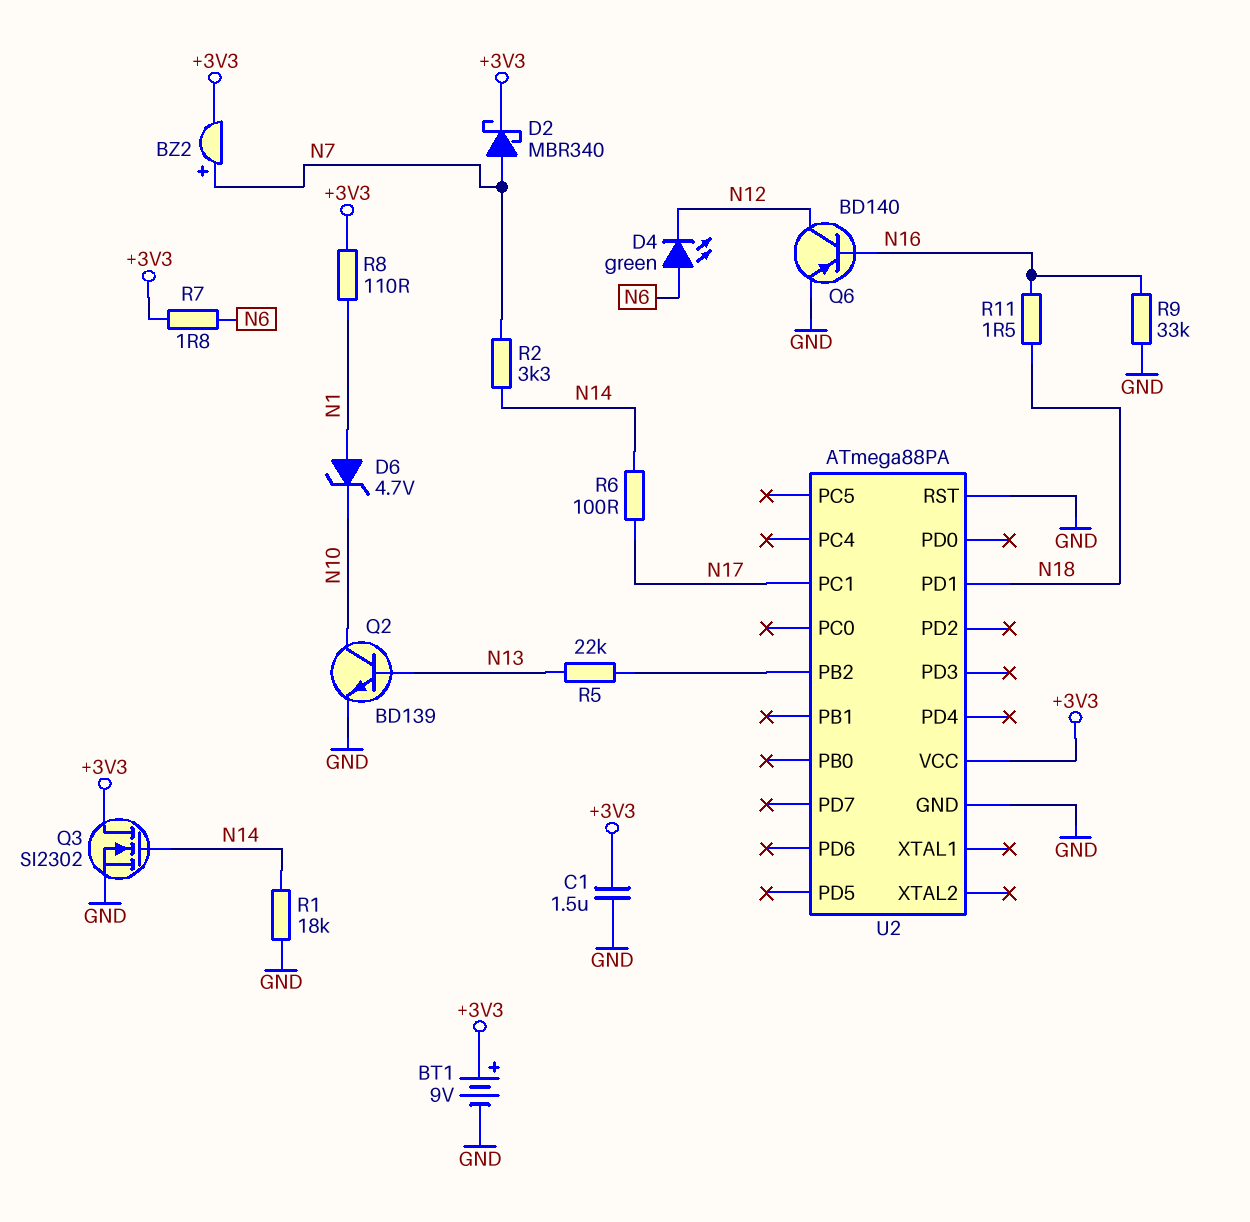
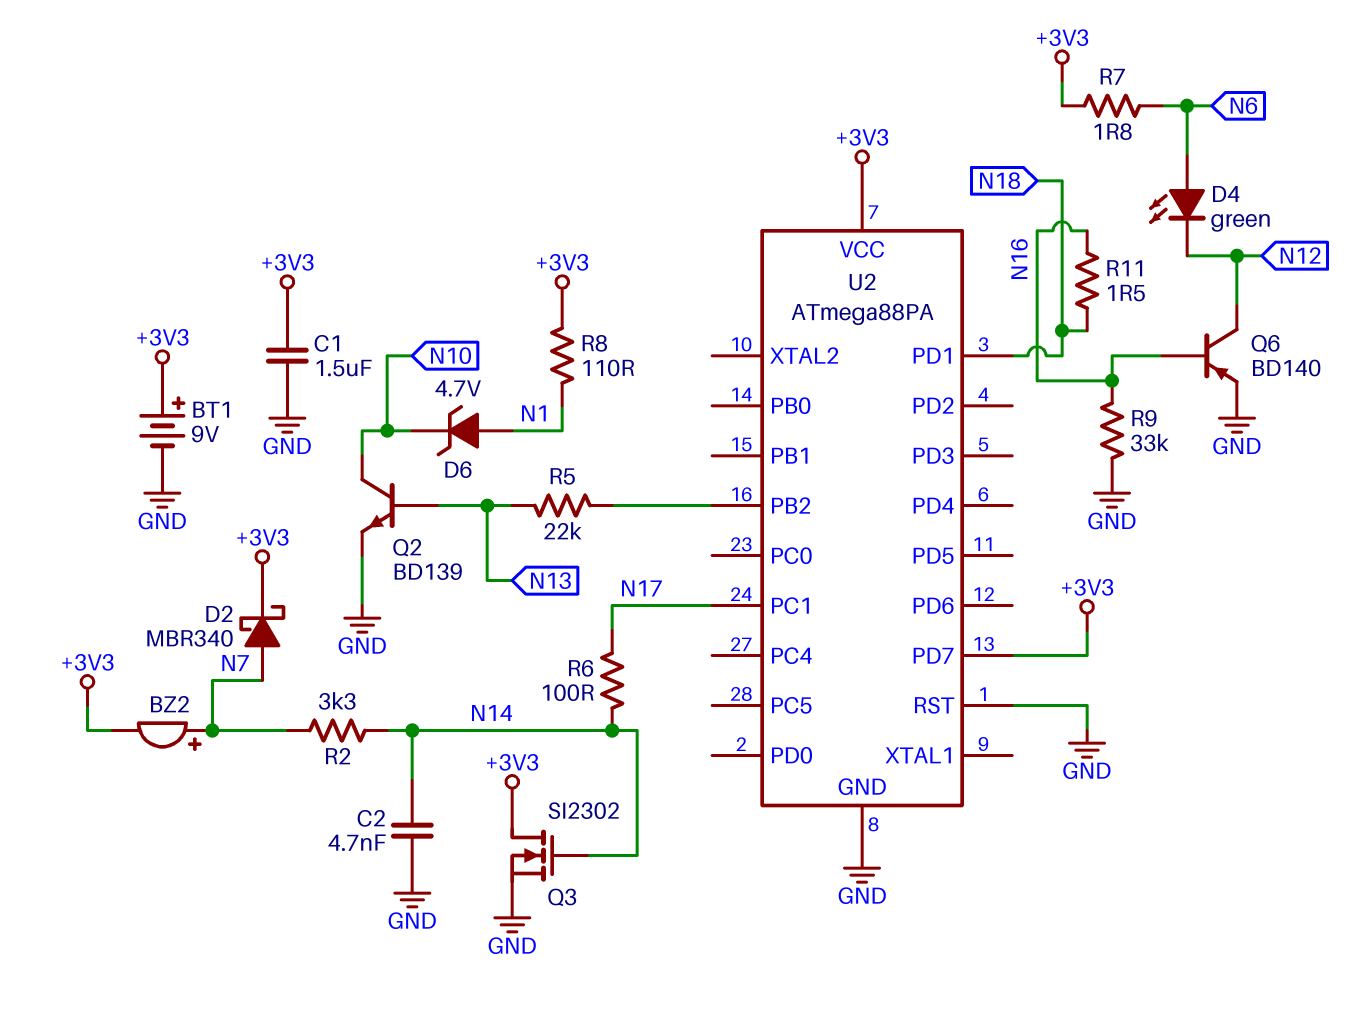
C2: none -> 4.7nF (GND, N14)
R1: 18k (GND, N14) -> none
U2 pin PD7: none -> +3V3

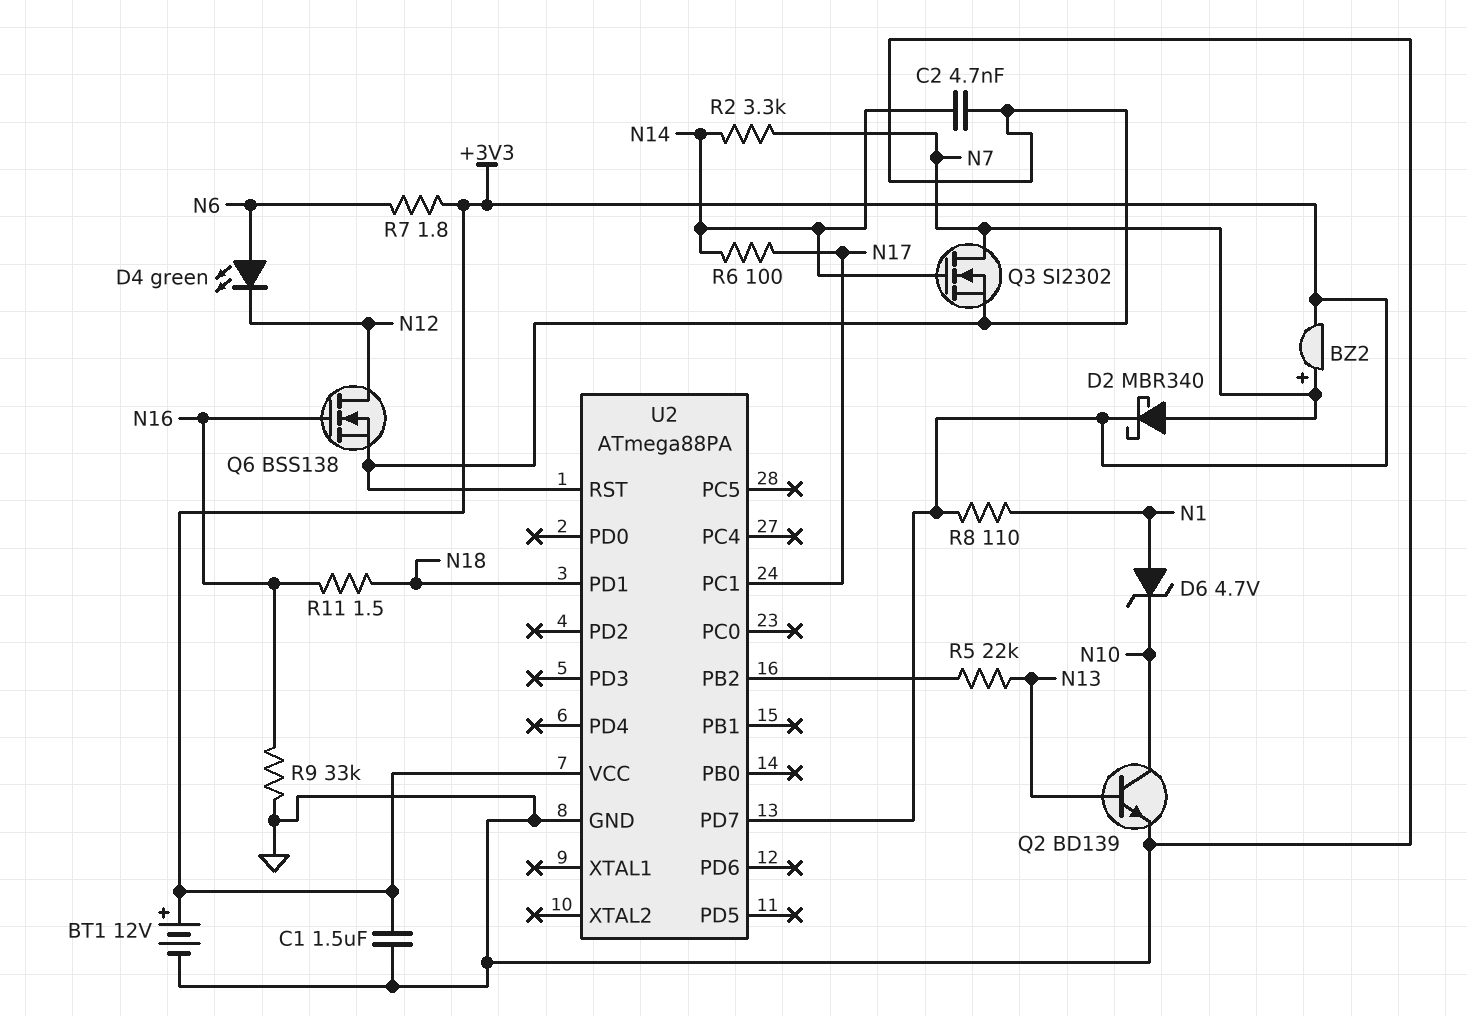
BT1: 9V (plus +3V3, minus GND) -> 12V (plus +3V3, minus GND)
Q3: NMOS SI2302 (G N14, D +3V3, S GND) -> NMOS SI2302 (G N14, D N7, S GND)
Q6: PNP BD140 (B N16, C N12, E GND) -> NMOS BSS138 (G N16, D N12, S GND)

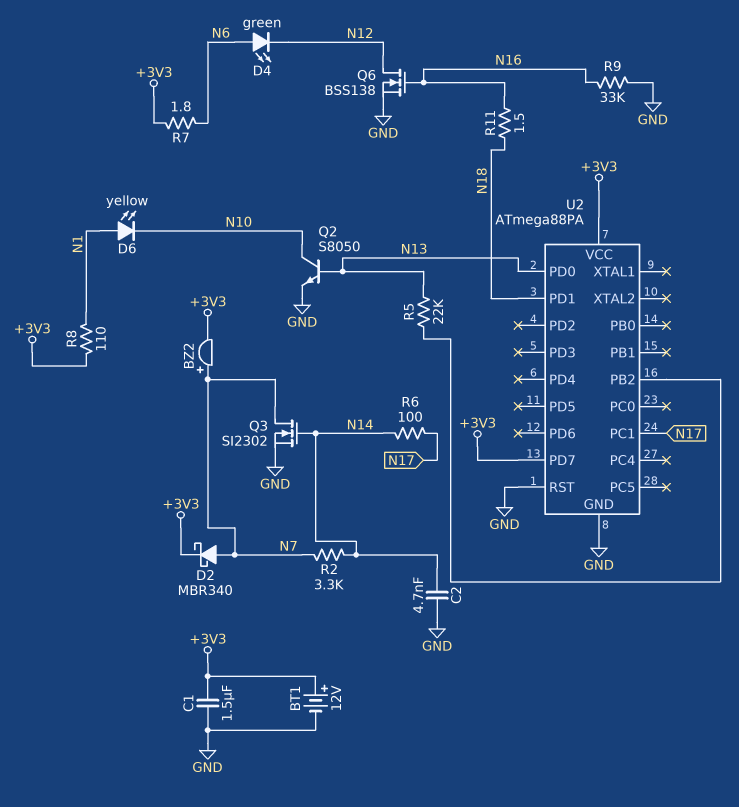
D6: zener 4.7V (A N1, K N10) -> LED yellow (A N1, K N10)
Q2: NPN BD139 (B N13, C N10, E GND) -> NPN S8050 (B N13, C N10, E GND)
U2 pin PD0: none -> N13

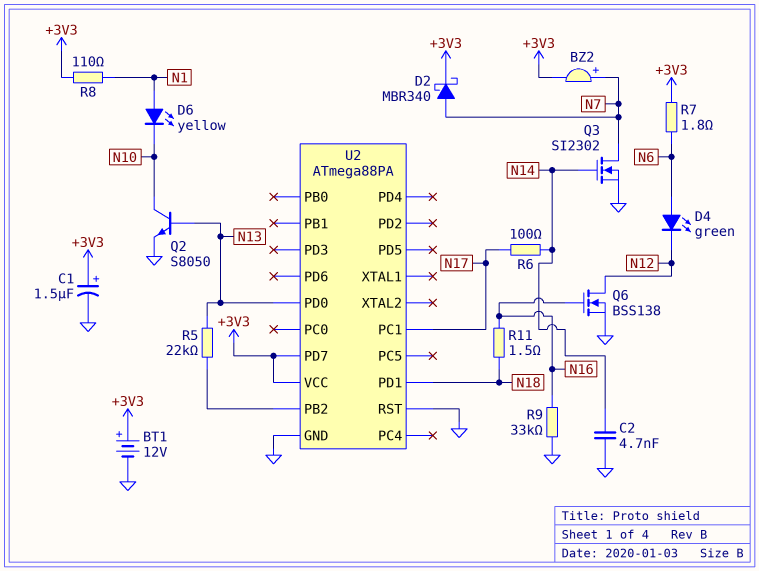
C1: 1.5uF (+3V3, GND) -> 1.5uF (plus +3V3, minus GND)
R2: 3.3k (N7, N14) -> none

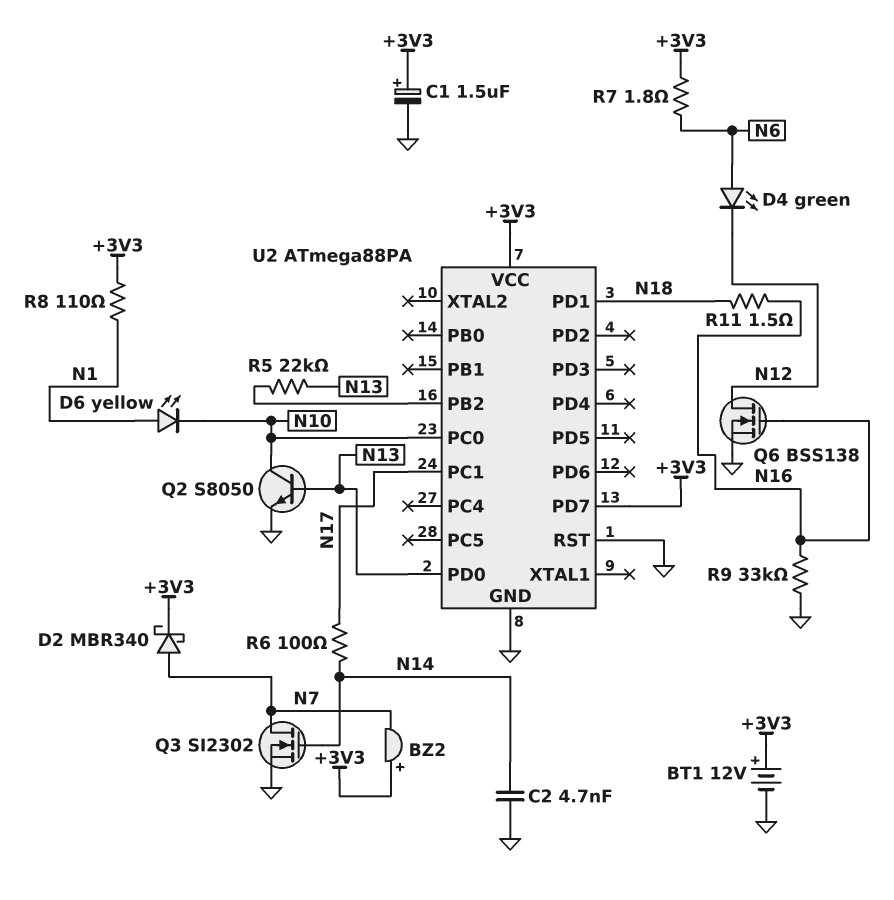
BZ2: buzzer (plus N7, minus +3V3) -> buzzer (plus +3V3, minus N7)
U2 pin PC0: none -> N10

